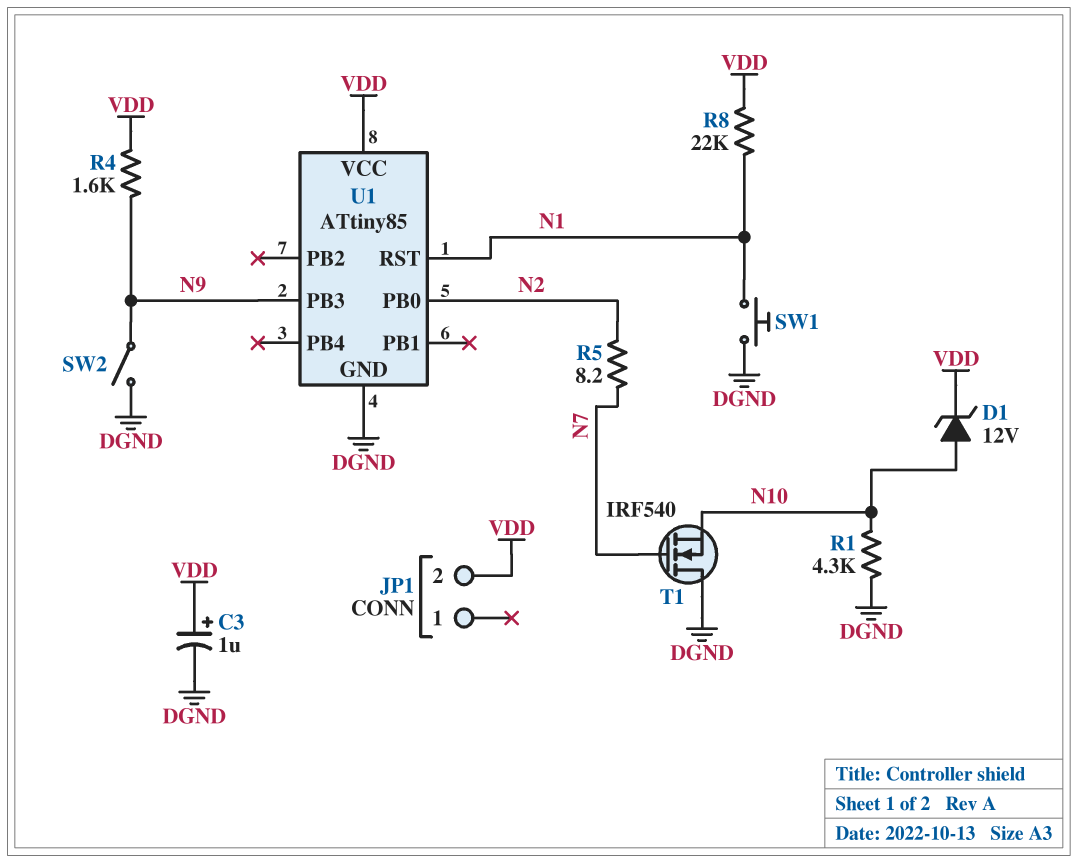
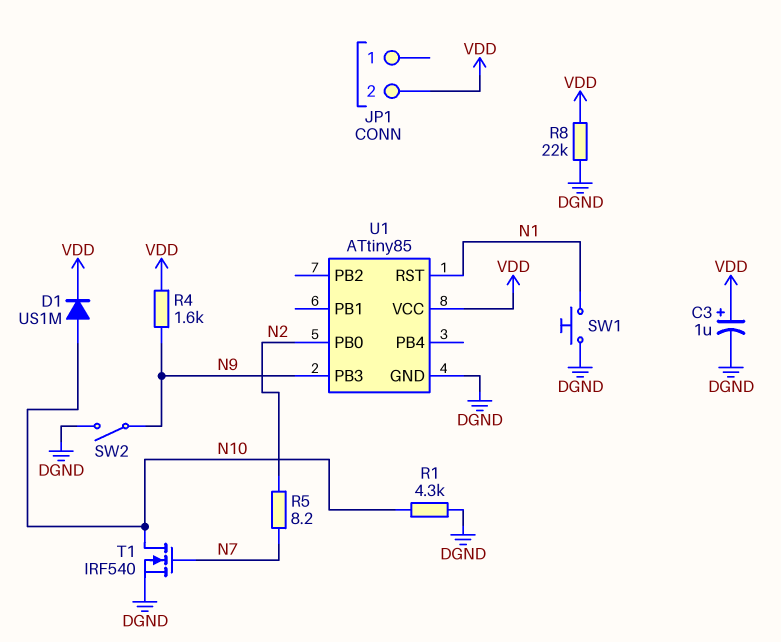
D1: zener 12V (A N10, K VDD) -> diode US1M (A N10, K VDD)
R8: 22k (N1, VDD) -> 22k (DGND, VDD)
T1: NMOS IRF540 (G N7, D DGND, S N10) -> NMOS IRF540 (G N7, D N10, S DGND)

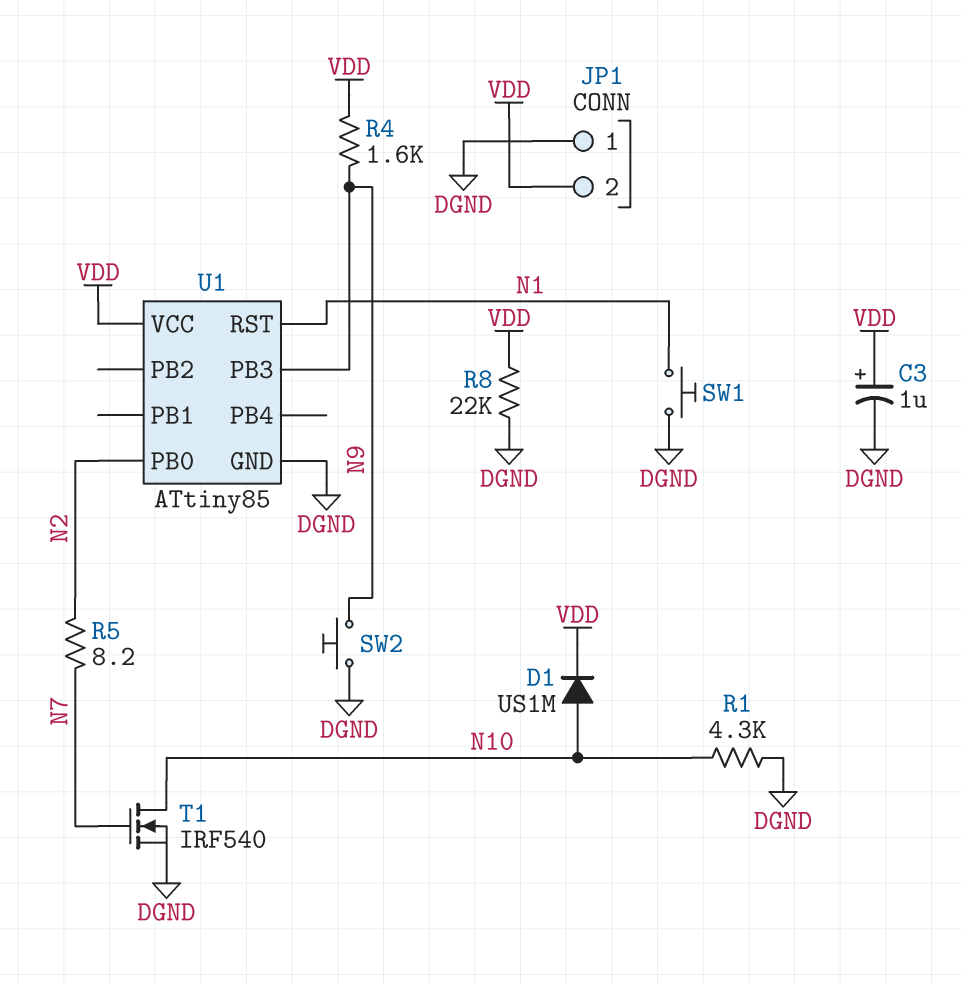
JP1 pin 1: none -> DGND
SW2: switch (DGND, N9) -> button (DGND, N9)

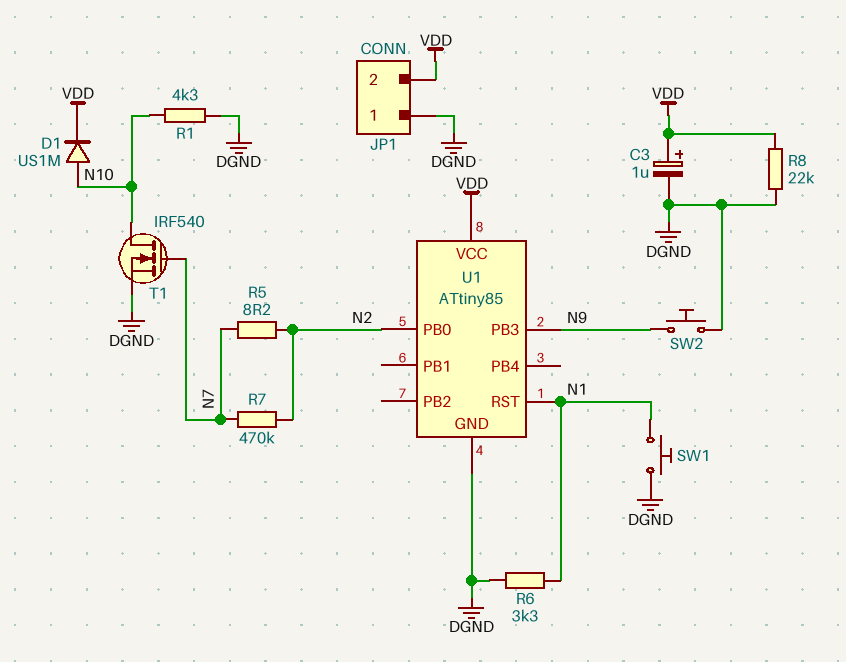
R4: 1.6k (N9, VDD) -> none
R6: none -> 3.3k (DGND, N1)
R7: none -> 470k (N2, N7)

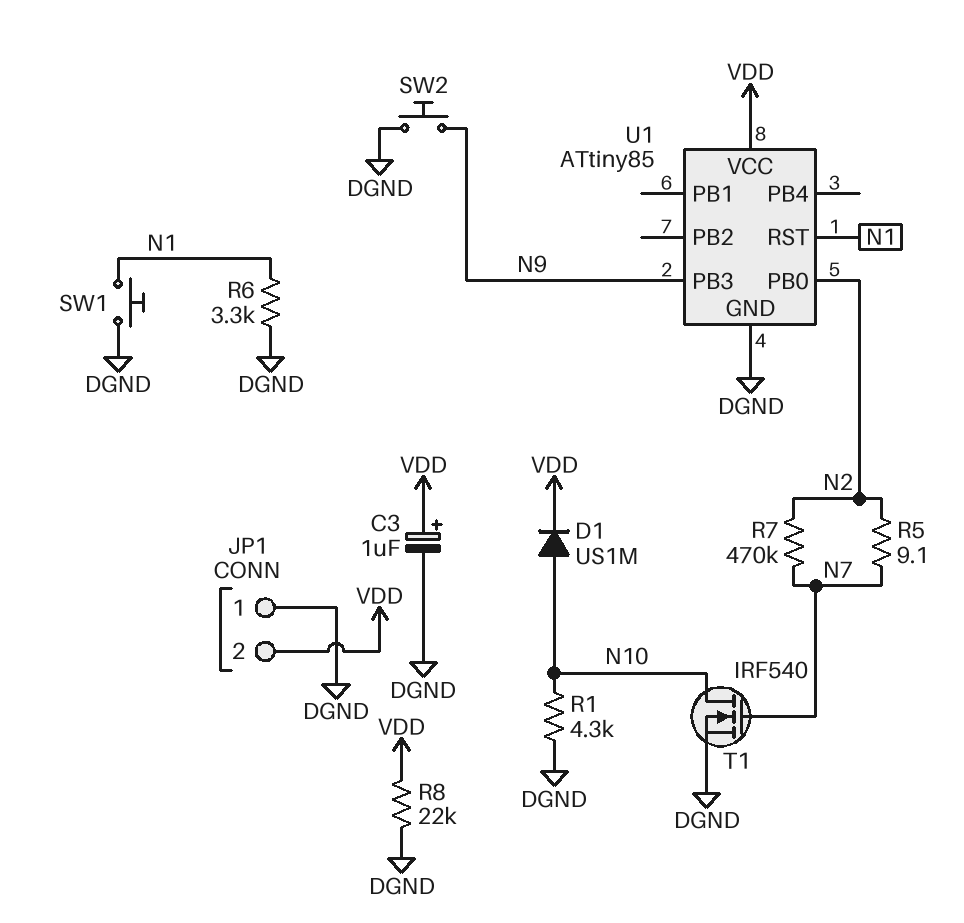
R5: 8.2 (N2, N7) -> 9.1 (N2, N7)

